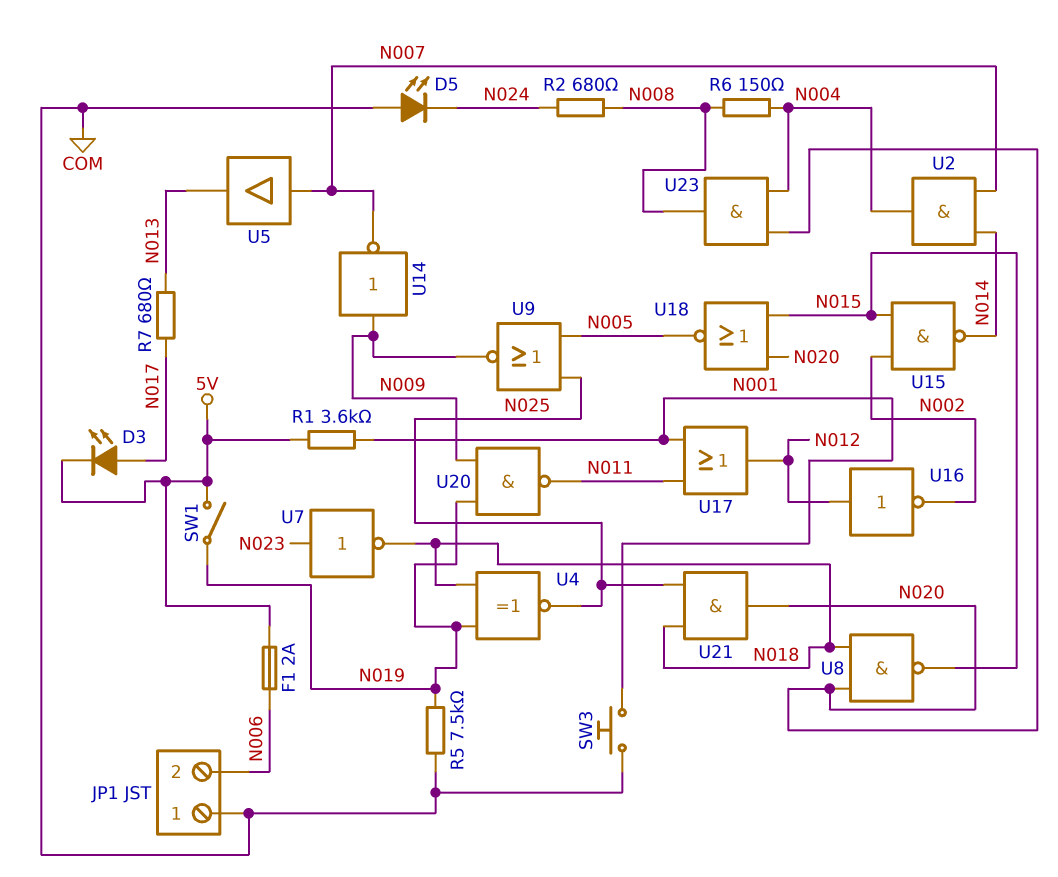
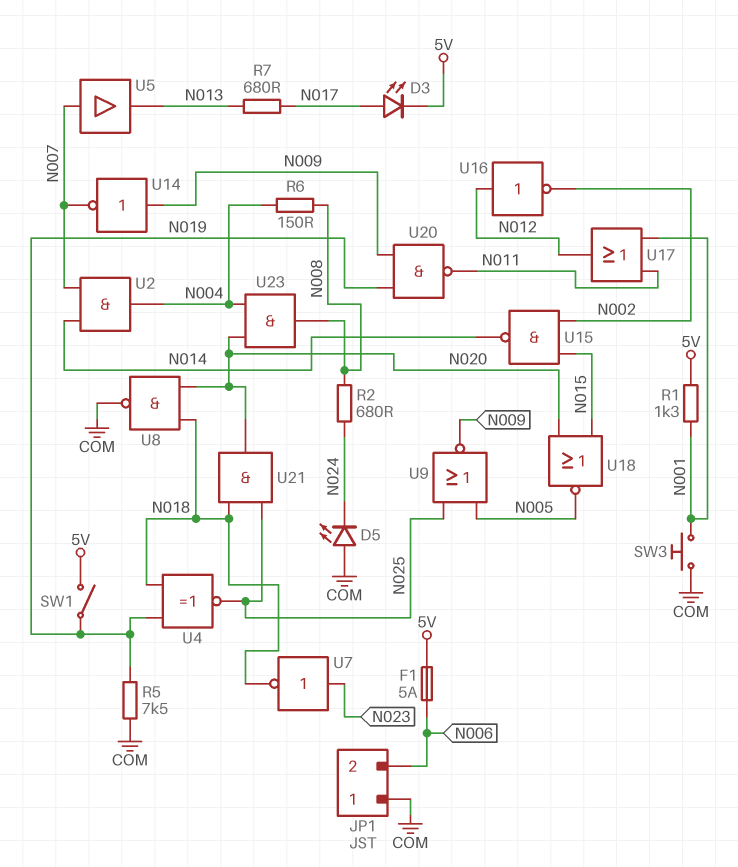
F1: 2A (5V, N006) -> 5A (5V, N006)
R1: 3.6k (5V, N001) -> 1.3k (5V, N001)
U8: NAND (in N018, in N020, out N015) -> NAND (in N018, in N020, out COM)

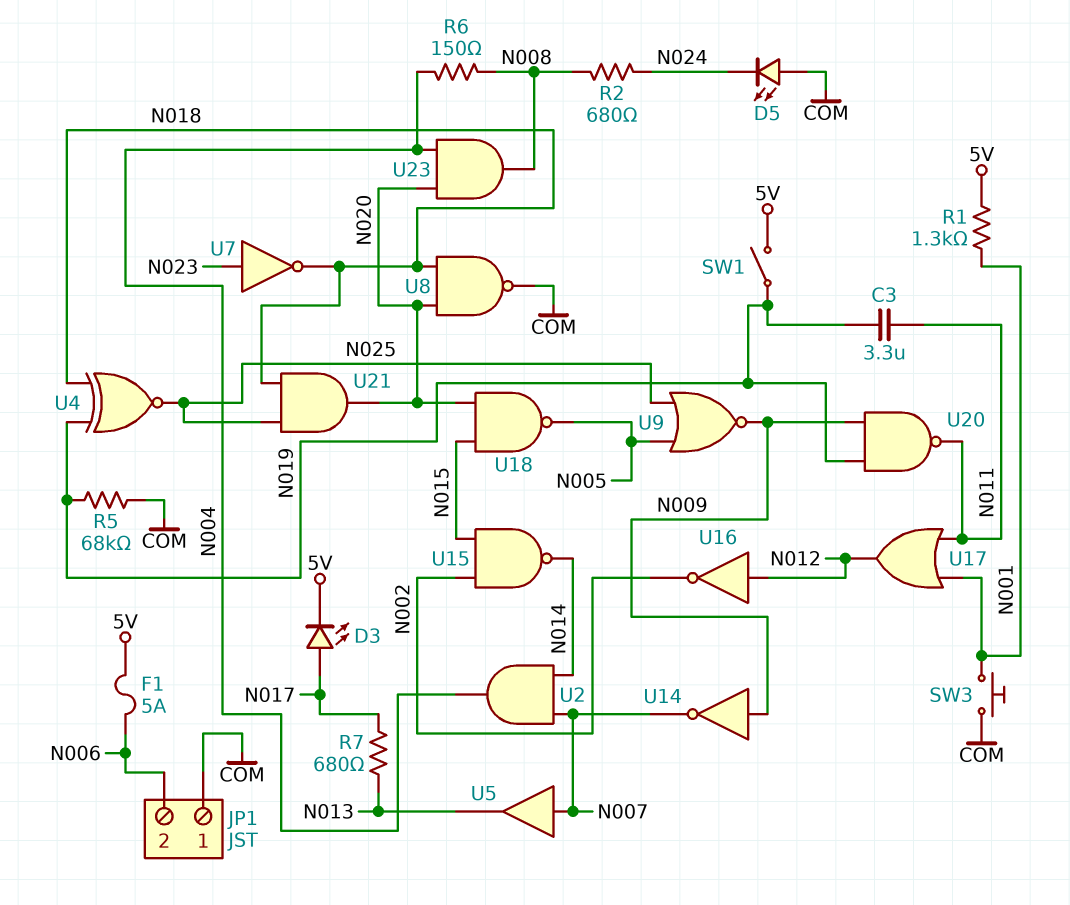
C3: none -> 3.3uF (N011, N019)
R5: 7.5k (COM, N019) -> 68k (COM, N019)
U18: NOR (in N015, in N020, out N005) -> NAND (in N015, in N020, out N005)

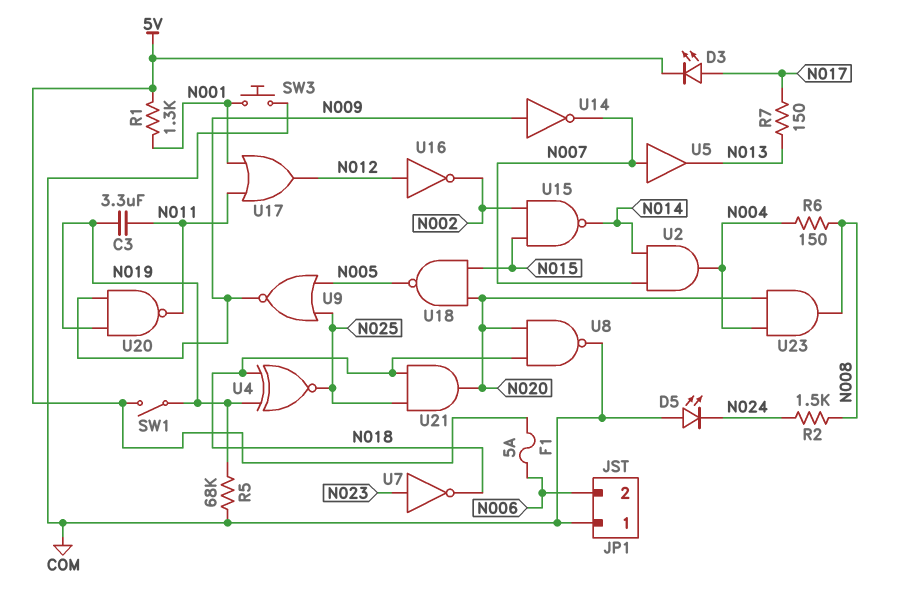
R2: 680 (N008, N024) -> 1.5k (N008, N024)
R7: 680 (N013, N017) -> 150 (N013, N017)

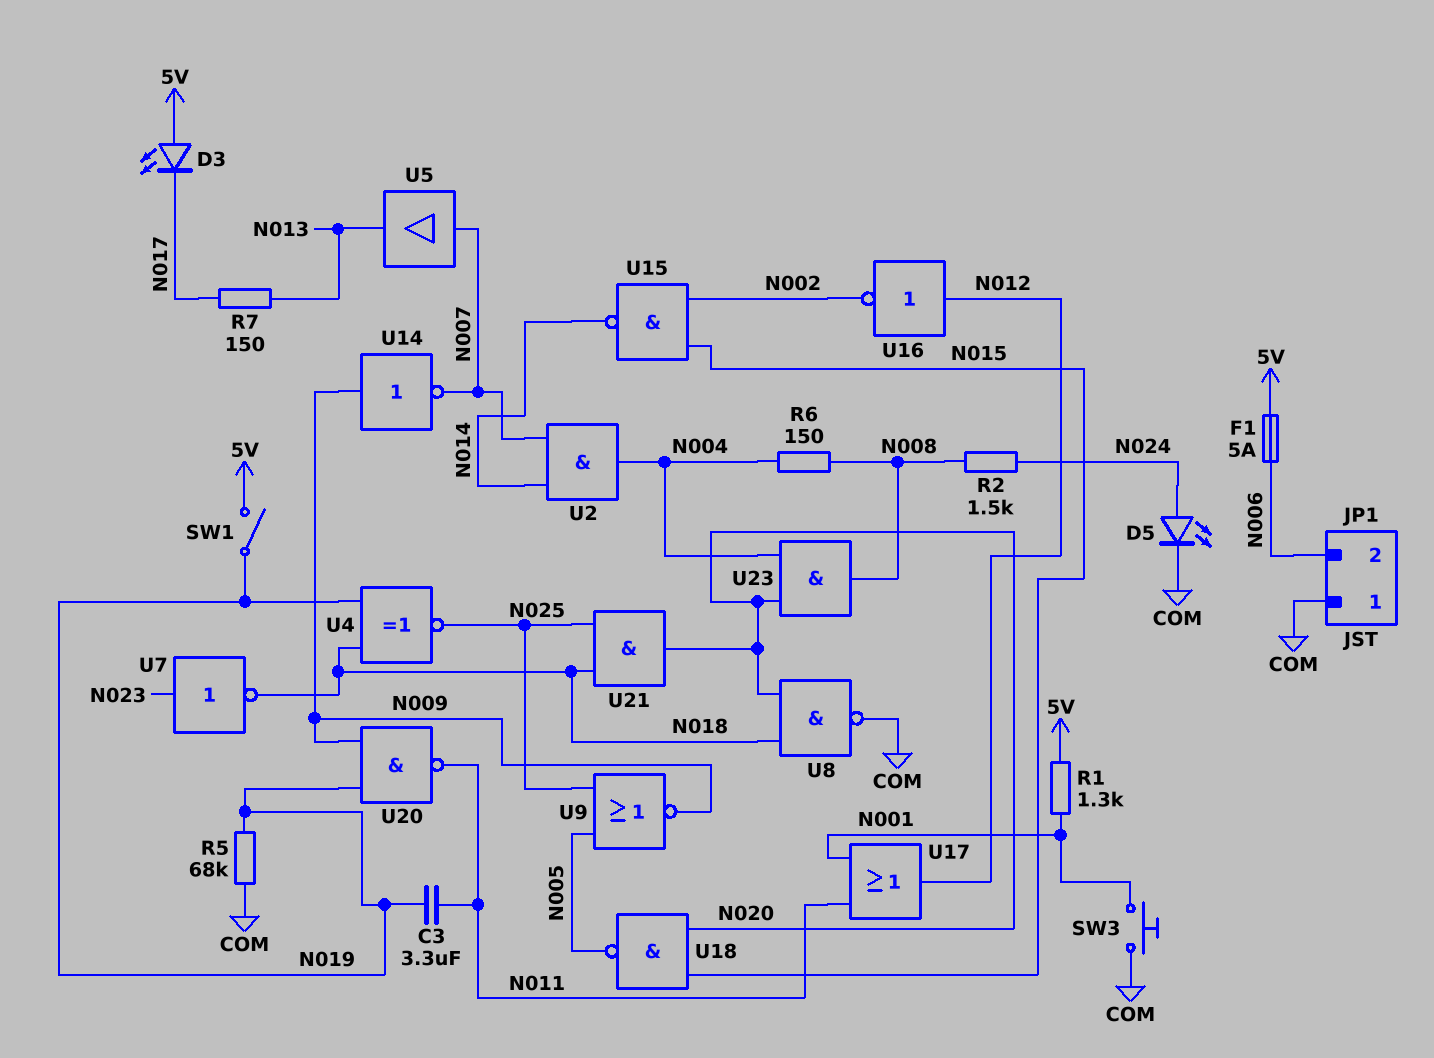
D3: LED (A N017, K 5V) -> LED (A 5V, K N017)
D5: LED (A COM, K N024) -> LED (A N024, K COM)

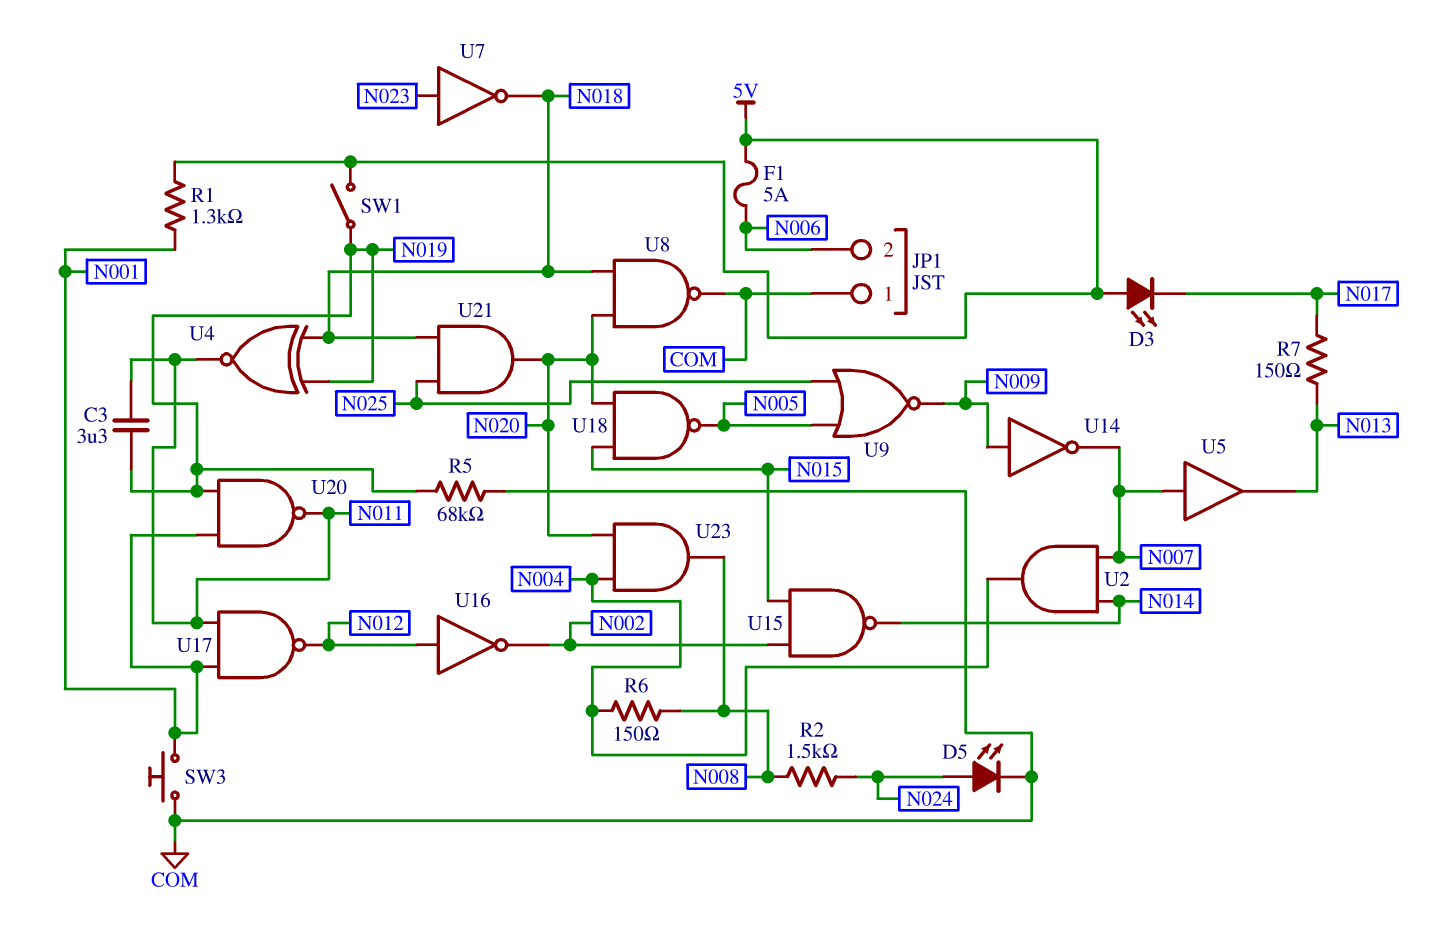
U4: XNOR (in N018, in N019, out N025) -> XNOR (in N018, in N019, out N011)
U17: OR (in N001, in N011, out N012) -> NAND (in N001, in N011, out N012)
U20: NAND (in N009, in N019, out N011) -> NAND (in N001, in N019, out N011)

